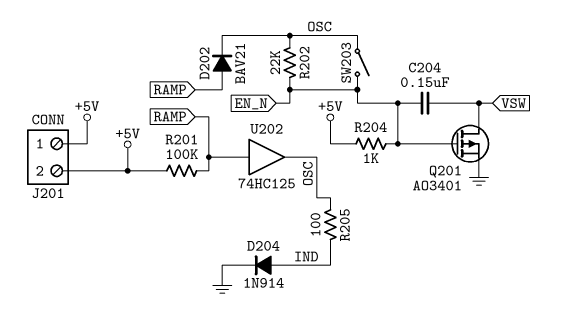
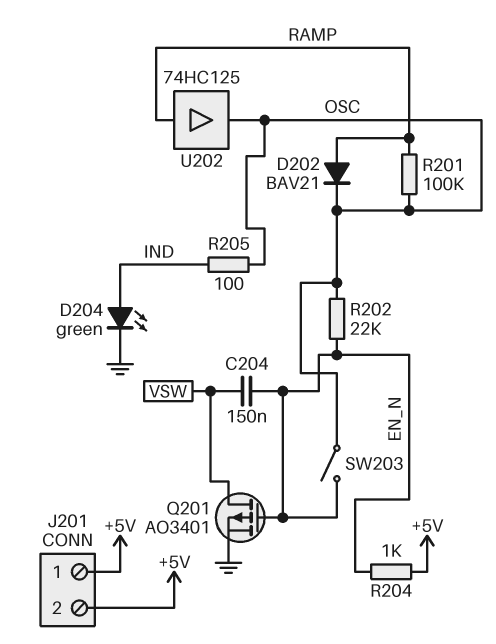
D204: diode 1N914 (A IND, K GND) -> LED green (A IND, K GND)
R201: 100k (+5V, RAMP) -> 100k (OSC, RAMP)

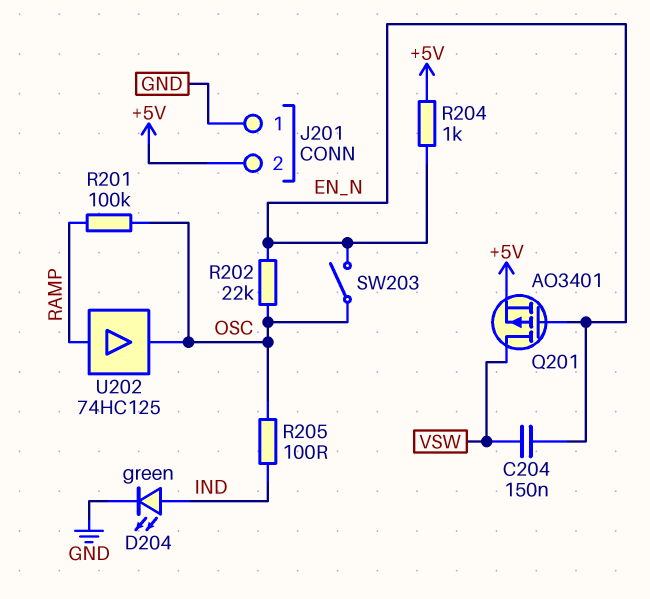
D202: diode BAV21 (A RAMP, K OSC) -> none
J201 pin 1: +5V -> GND
Q201: PMOS AO3401 (G EN_N, D VSW, S GND) -> PMOS AO3401 (G EN_N, D VSW, S +5V)

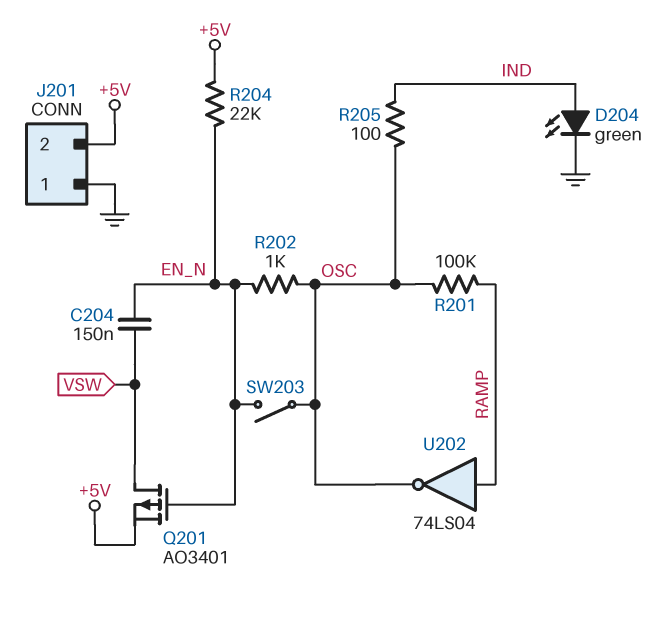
R202: 22k (EN_N, OSC) -> 1k (EN_N, OSC)
R204: 1k (+5V, EN_N) -> 22k (+5V, EN_N)
U202: buffer 74HC125 (in RAMP, out OSC) -> NOT 74LS04 (in RAMP, out OSC)

